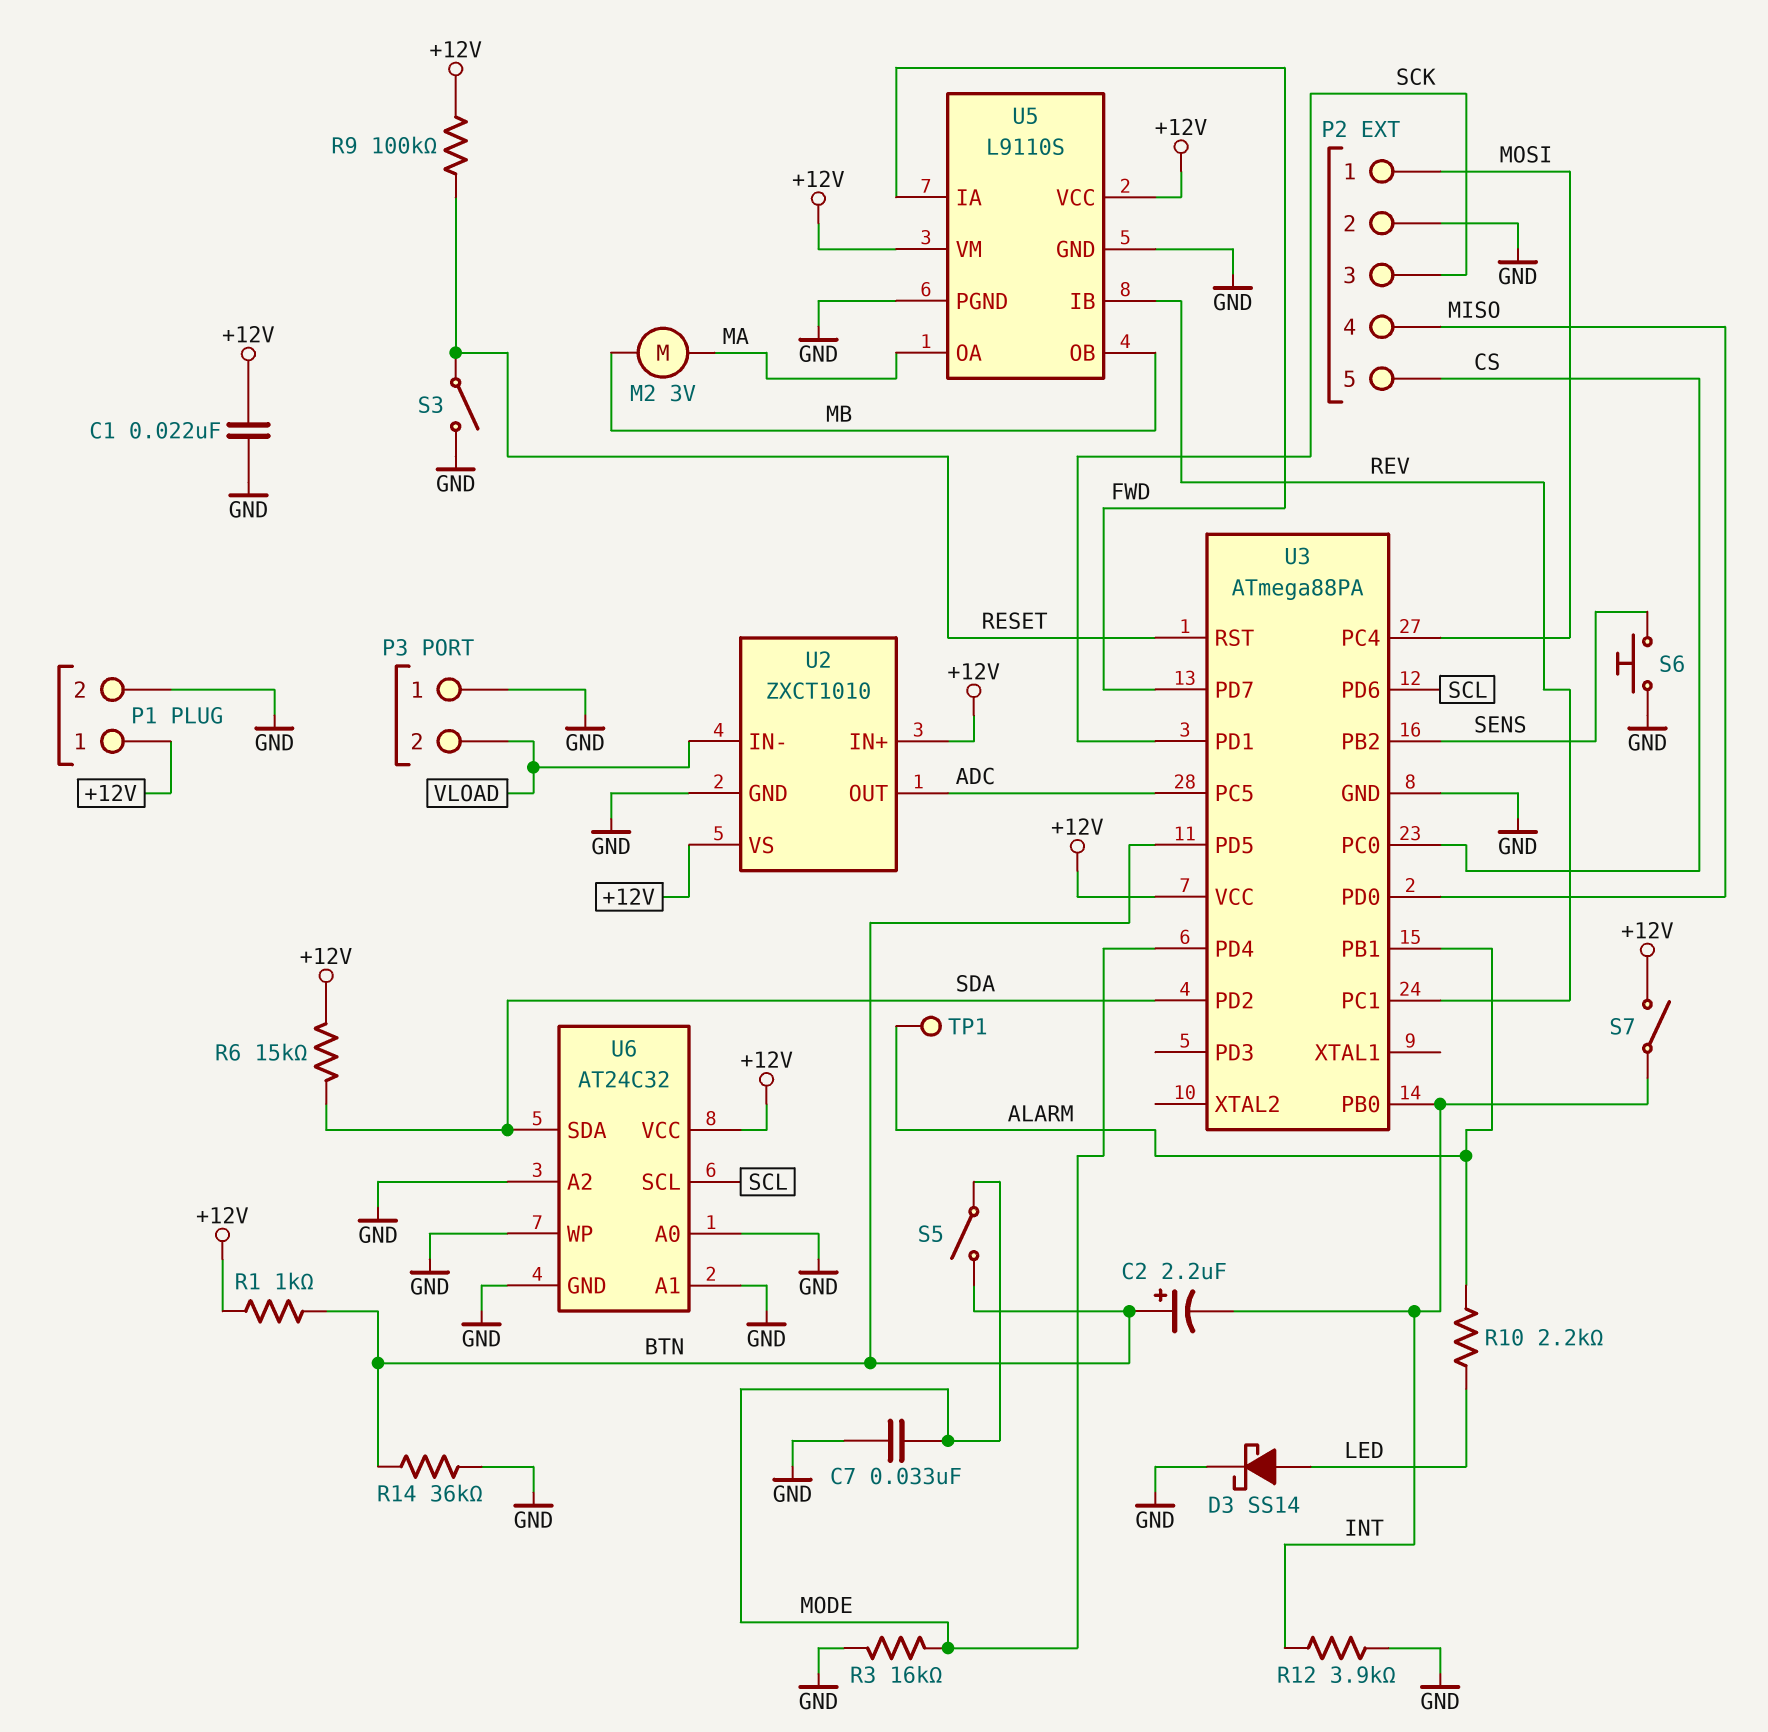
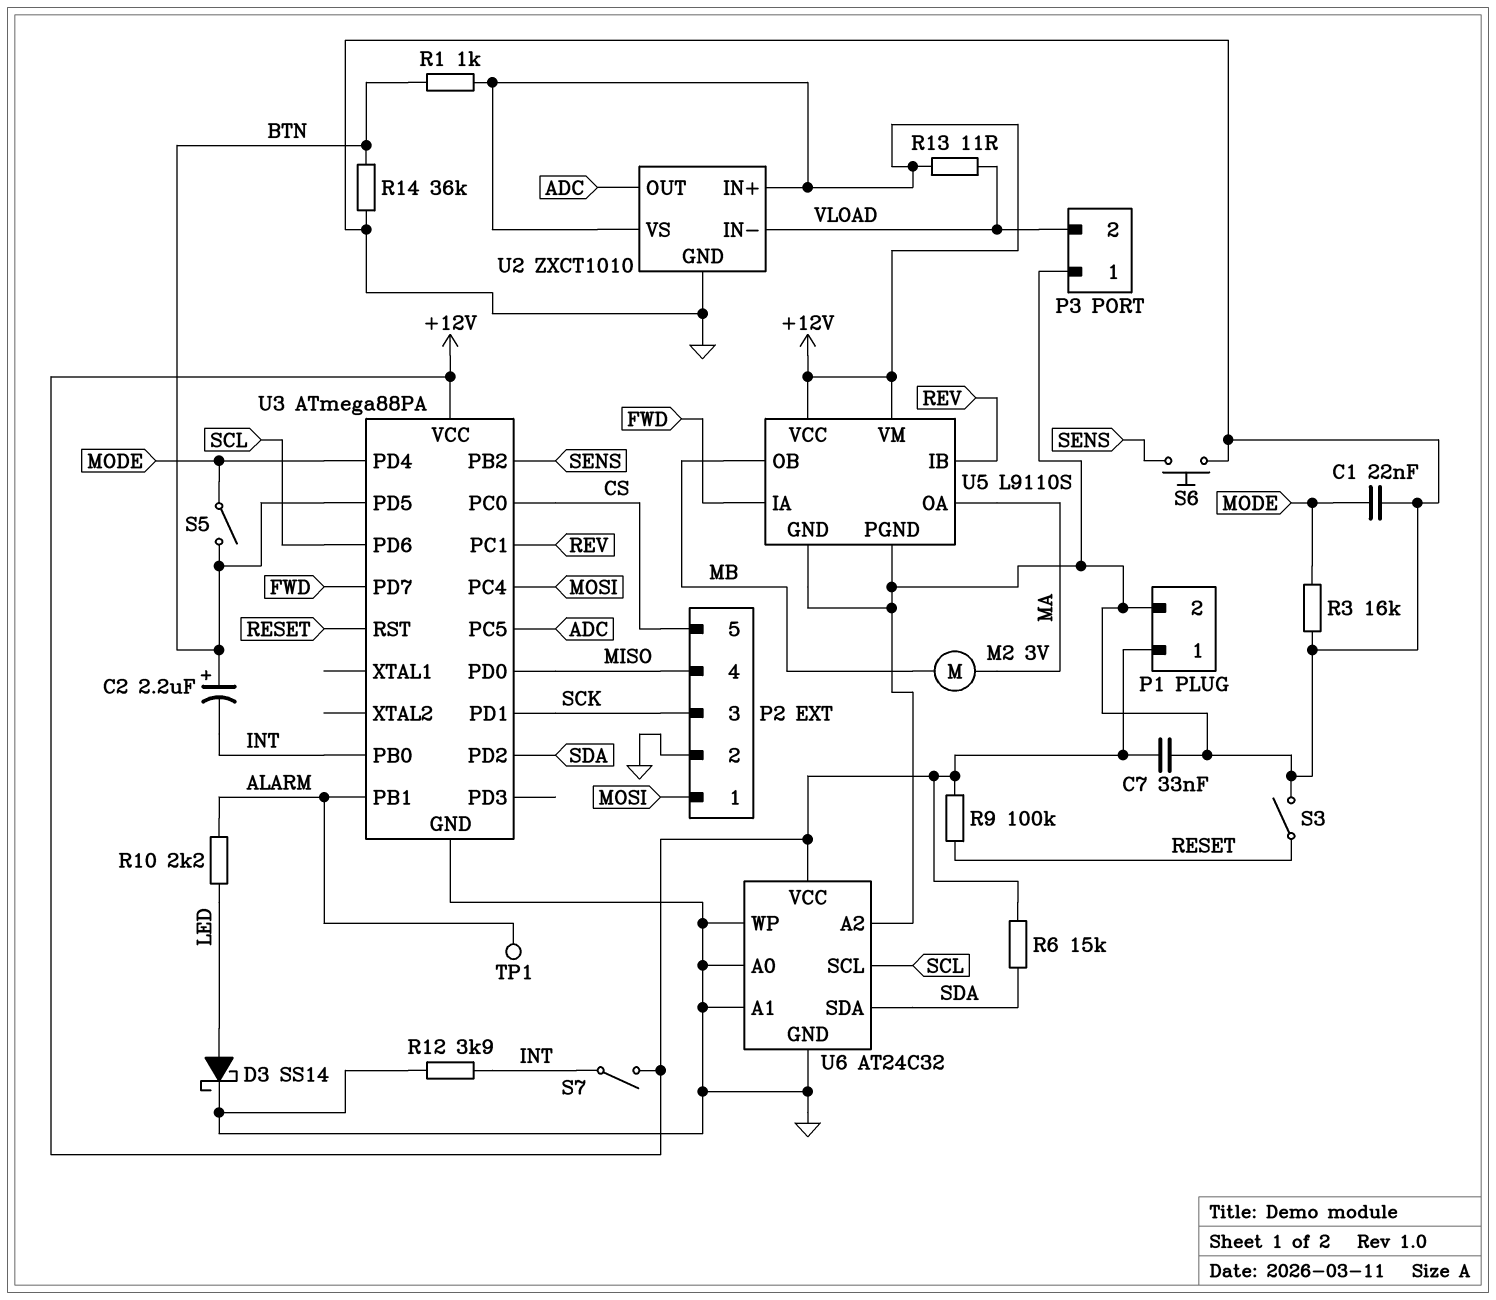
C1: 22nF (+12V, GND) -> 22nF (GND, MODE)
C7: 33nF (GND, MODE) -> 33nF (+12V, GND)
R13: none -> 11 (+12V, VLOAD)

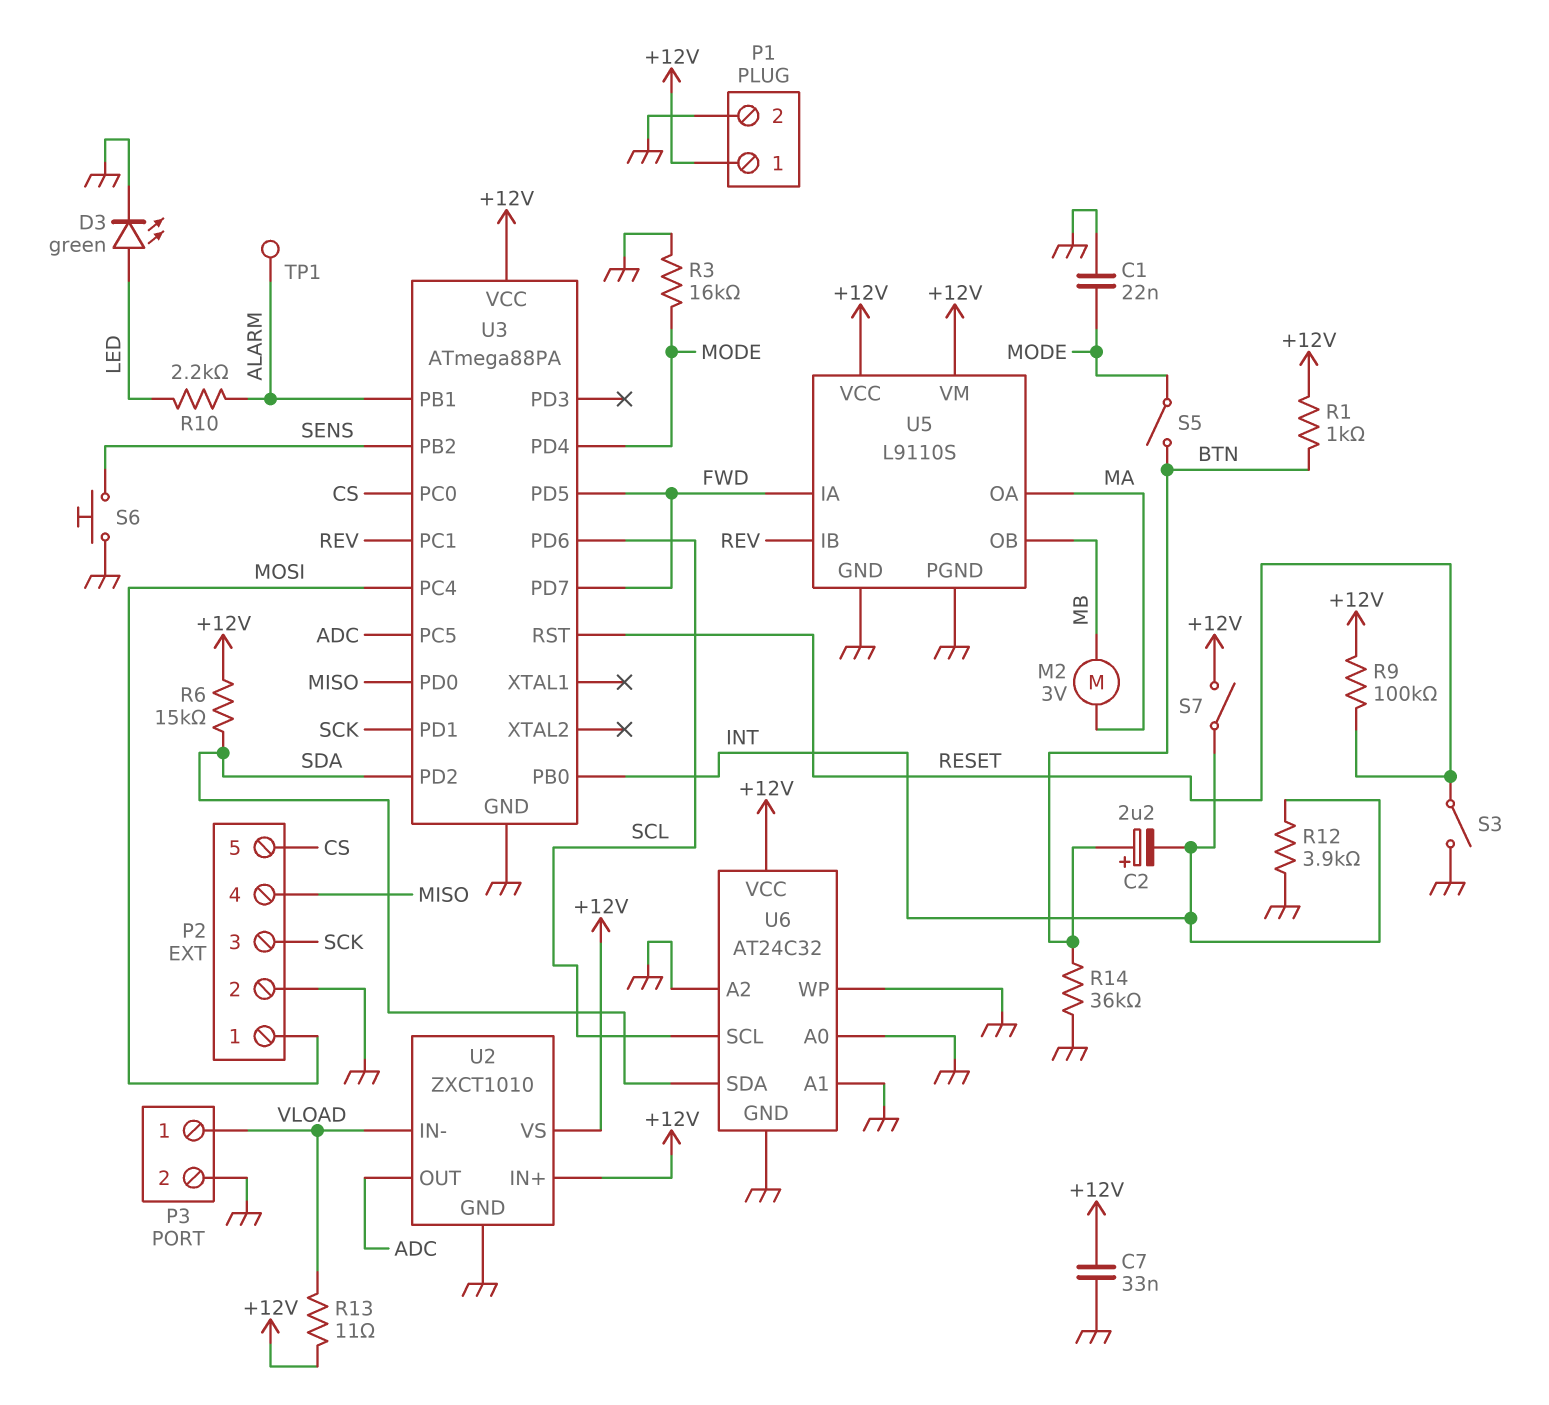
D3: schottky SS14 (A LED, K GND) -> LED green (A LED, K GND)
P3 pin 1: GND -> VLOAD
P3 pin 2: VLOAD -> GND
U3 pin PD5: BTN -> FWD

